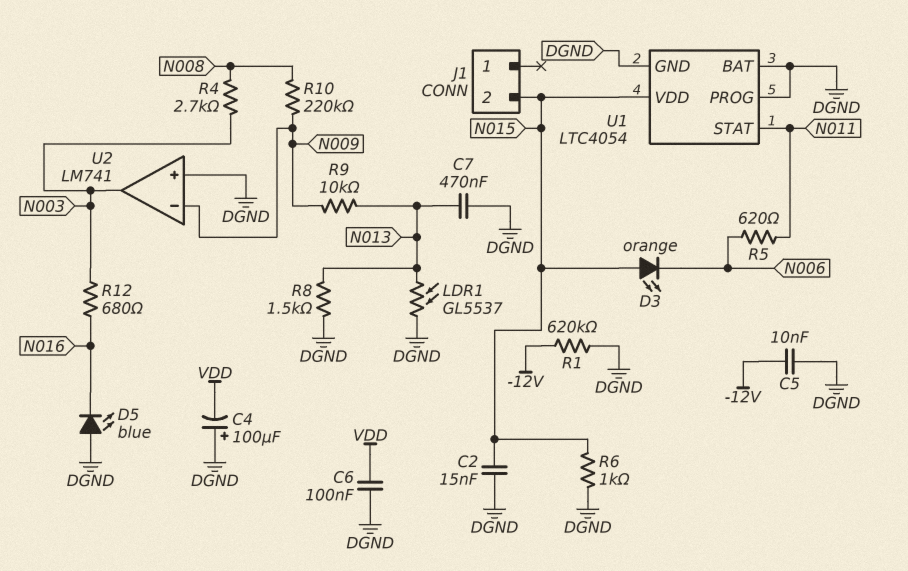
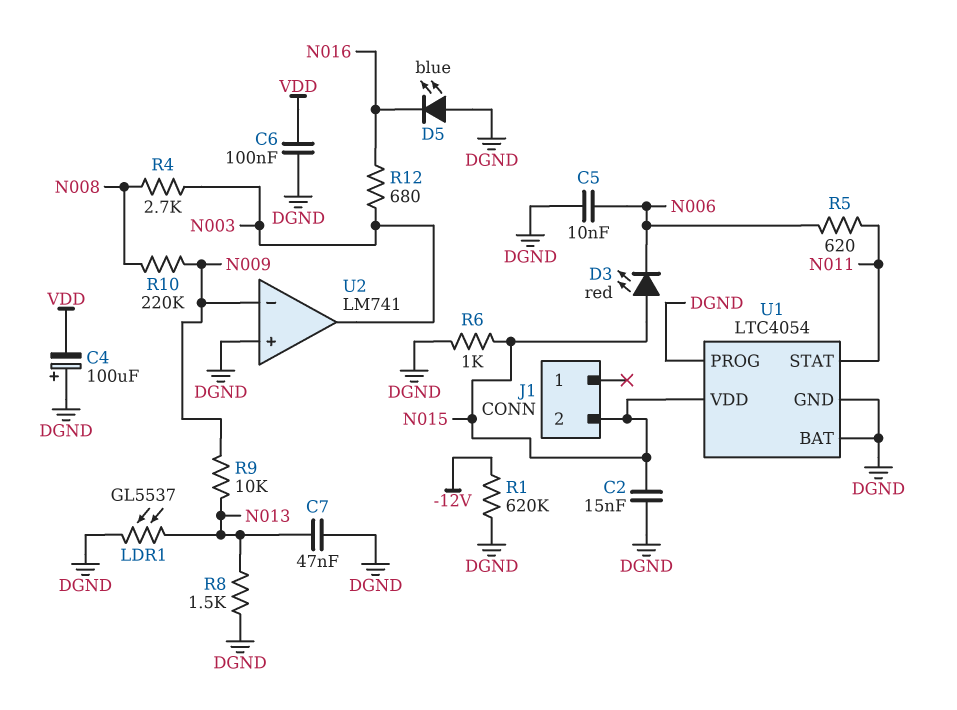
C5: 10nF (-12V, DGND) -> 10nF (DGND, N006)
C7: 470nF (DGND, N013) -> 47nF (DGND, N013)
D3: LED orange (A N015, K N006) -> LED red (A N015, K N006)

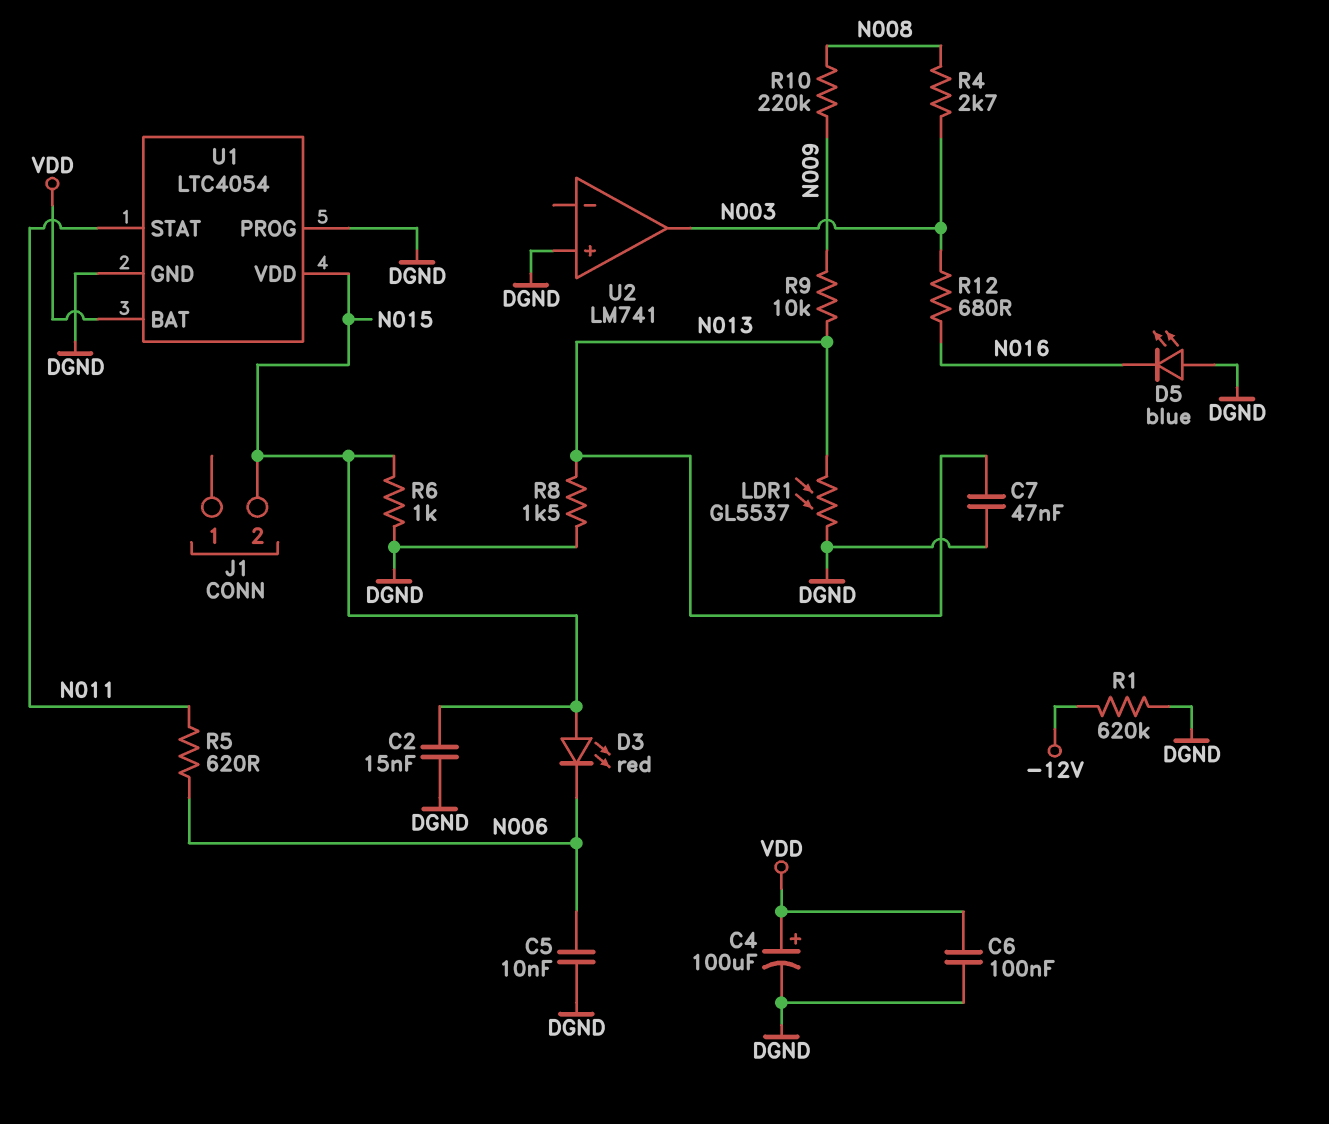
C4: 100uF (plus DGND, minus VDD) -> 100uF (plus VDD, minus DGND)
U1 pin BAT: DGND -> VDD
U2 pin in-: N009 -> none

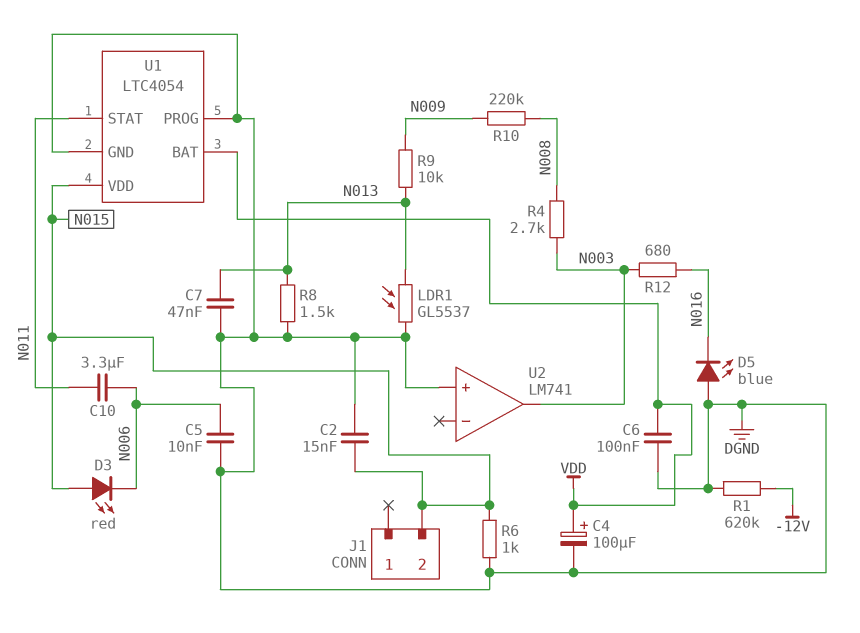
C10: none -> 3.3uF (N006, N011)
R5: 620 (N006, N011) -> none

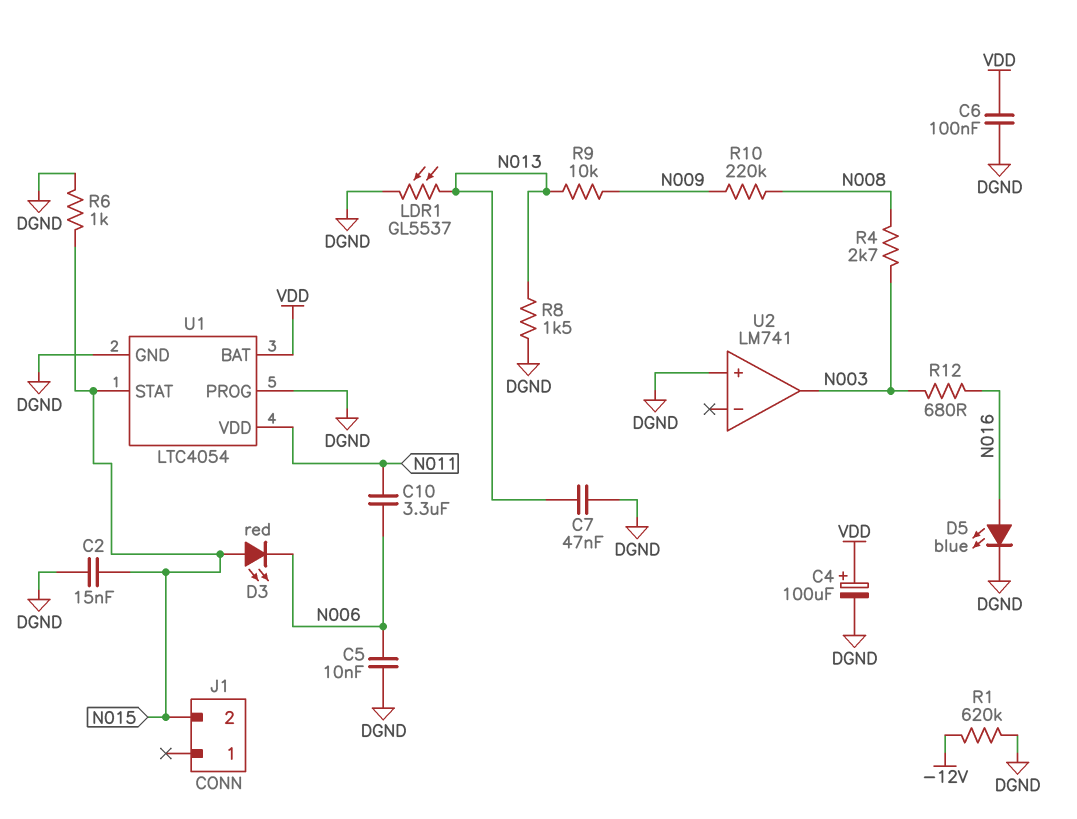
D5: LED blue (A DGND, K N016) -> LED blue (A N016, K DGND)
U1 pin STAT: N011 -> N015
U1 pin VDD: N015 -> N011

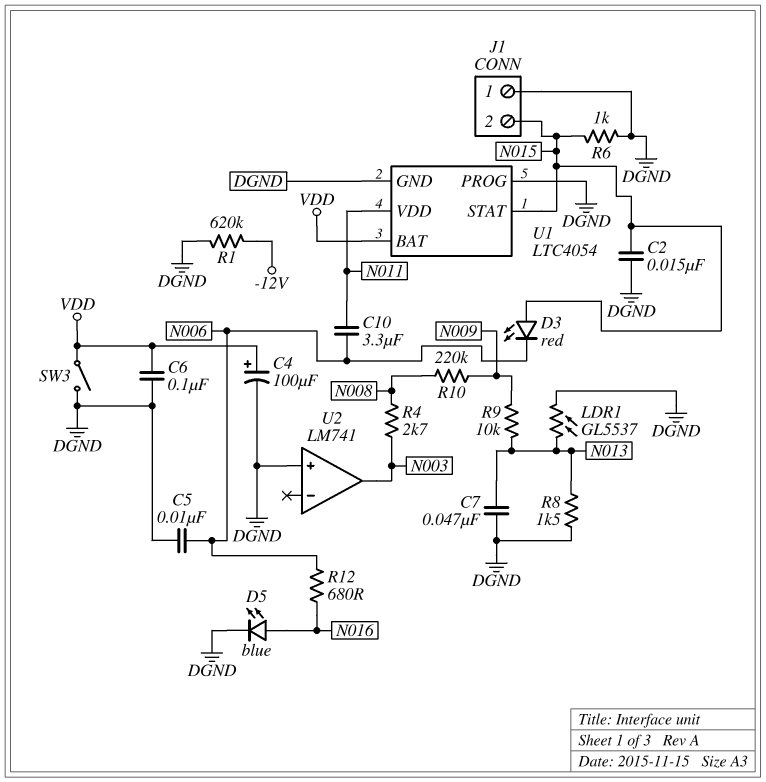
J1 pin 1: none -> DGND
R12: 680 (N003, N016) -> 680 (N006, N016)
SW3: none -> switch (DGND, VDD)

